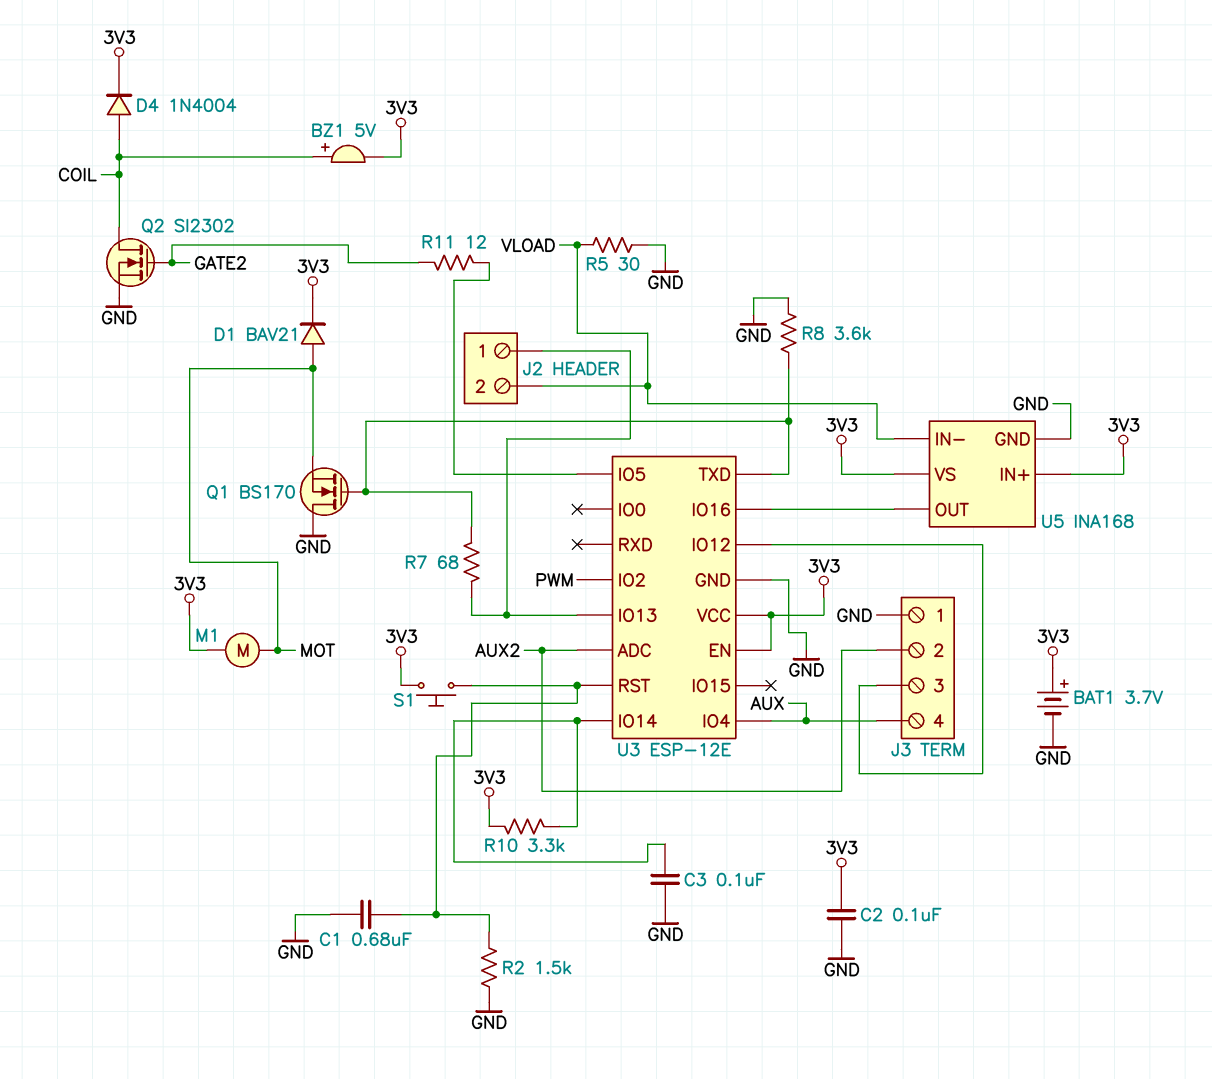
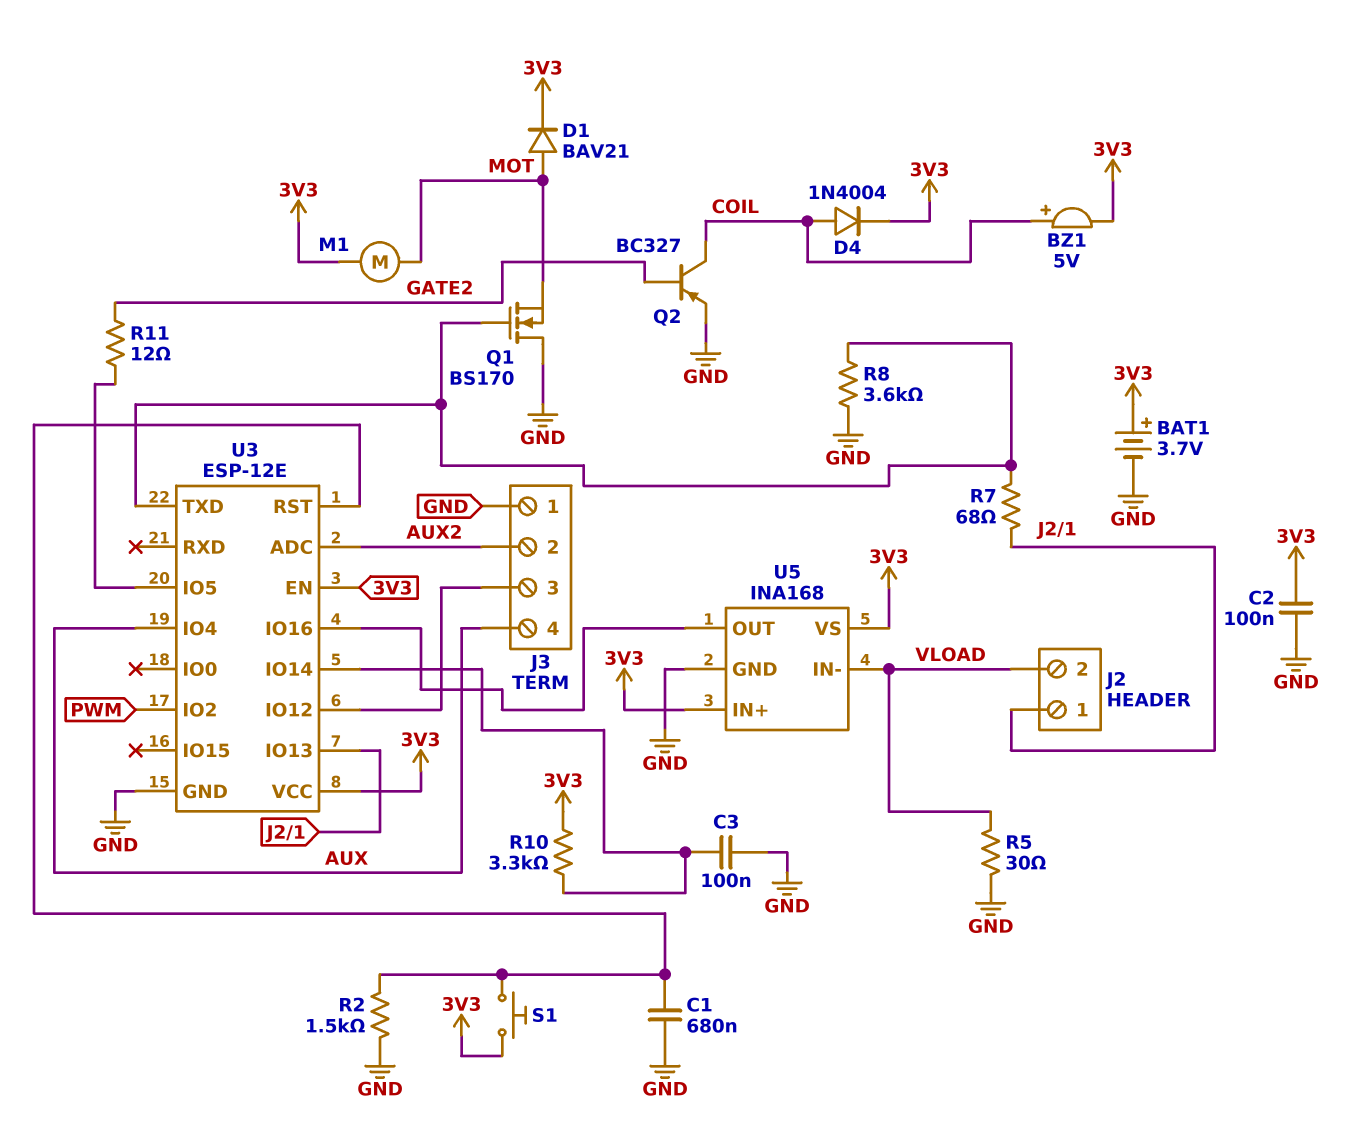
Q2: NMOS SI2302 (G GATE2, D COIL, S GND) -> PNP BC327 (B GATE2, C COIL, E GND)

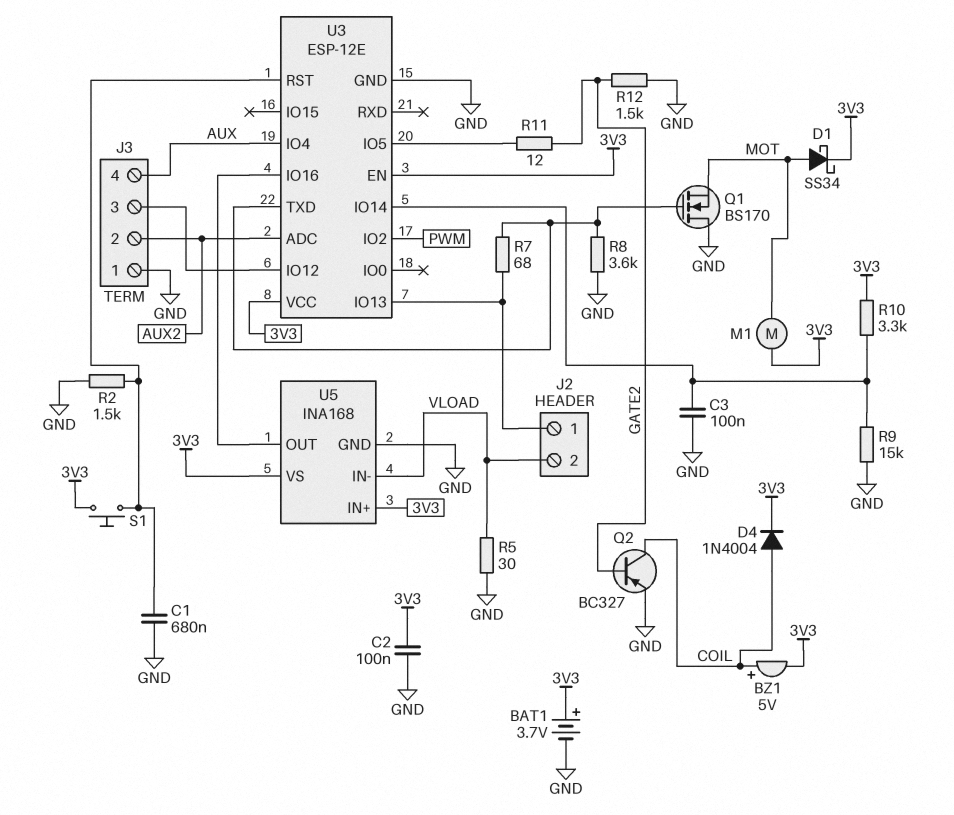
D1: diode BAV21 (A MOT, K 3V3) -> schottky SS34 (A MOT, K 3V3)
R9: none -> 15k (GND, U3/IO14)
R12: none -> 1.5k (GATE2, GND)

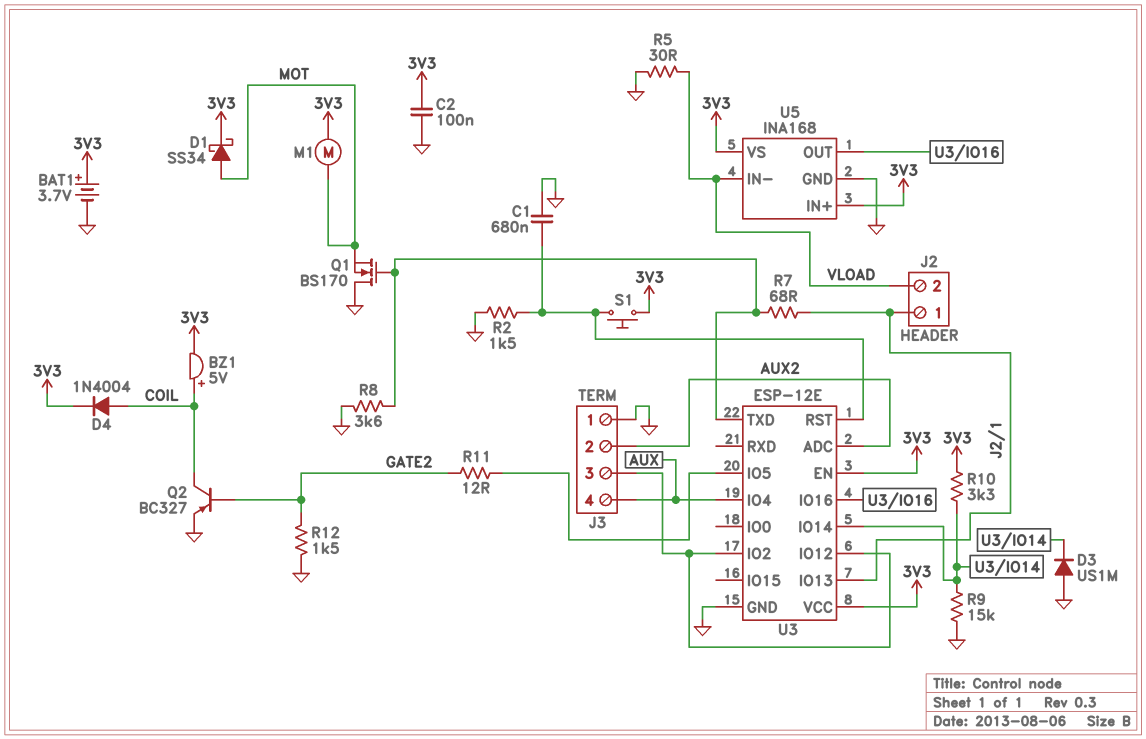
C3: 100nF (GND, U3/IO14) -> none
D3: none -> diode US1M (A GND, K U3/IO14)
U3 pin IO2: PWM -> J3/3

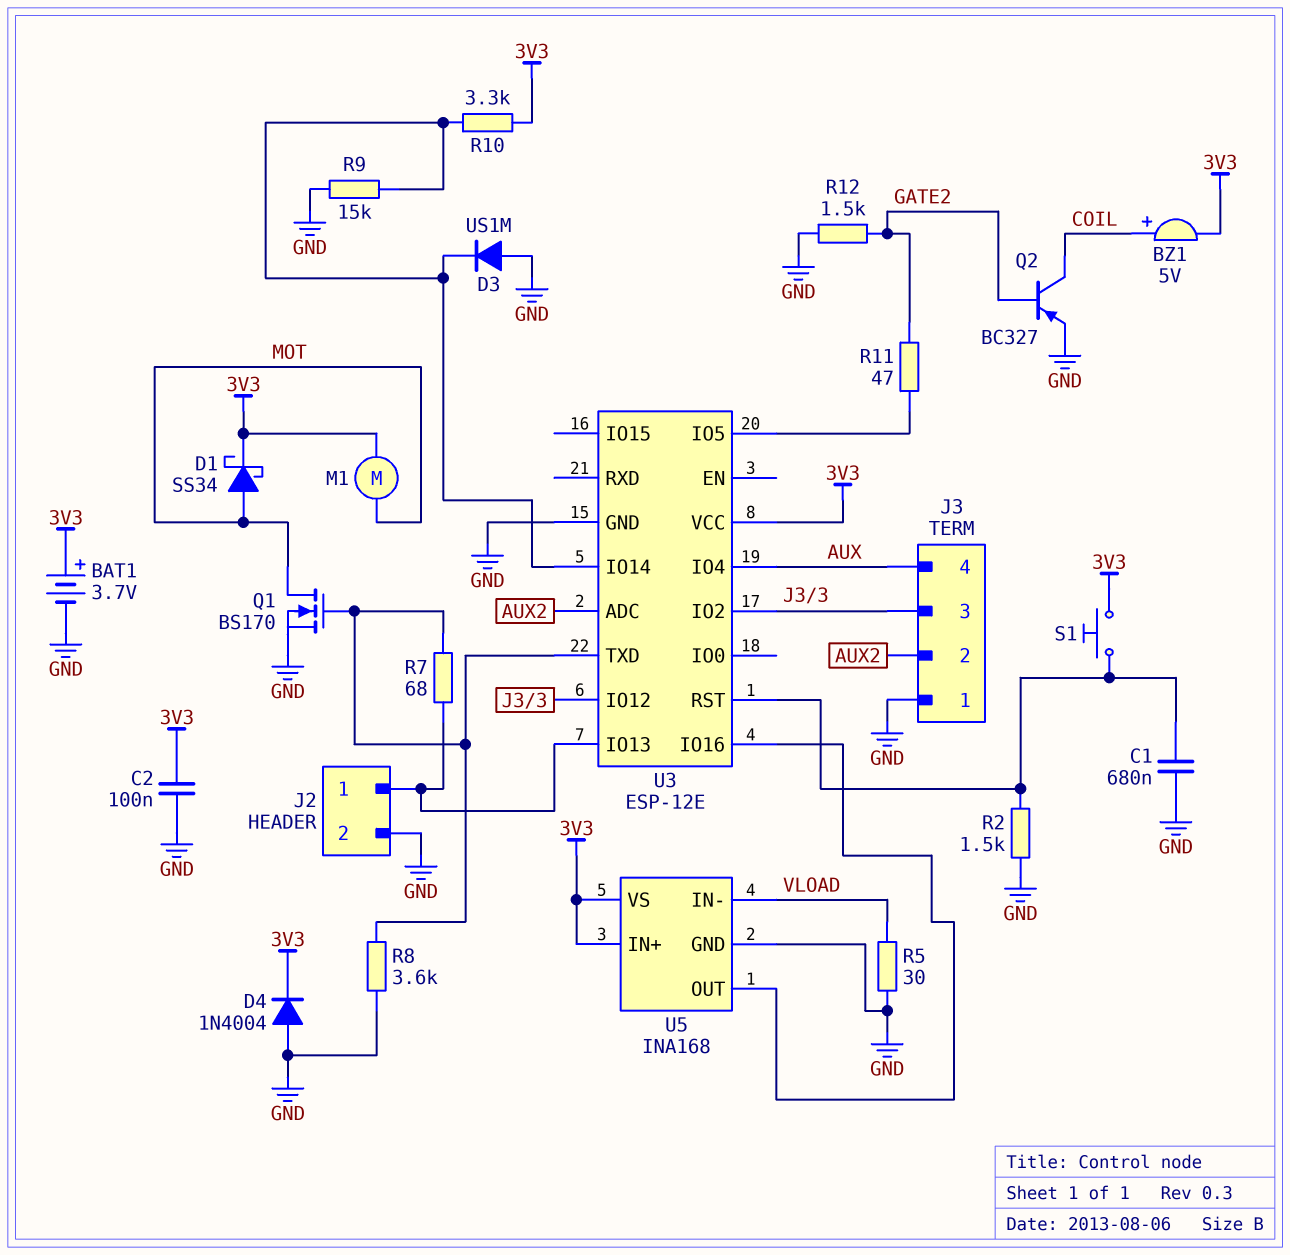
D4: diode 1N4004 (A COIL, K 3V3) -> diode 1N4004 (A GND, K 3V3)
J2 pin 2: VLOAD -> GND
Q1: NMOS BS170 (G U3/TXD, D GND, S MOT) -> NMOS BS170 (G U3/TXD, D MOT, S GND)
R11: 12 (GATE2, U3/IO5) -> 47 (GATE2, U3/IO5)
U3 pin EN: 3V3 -> none

